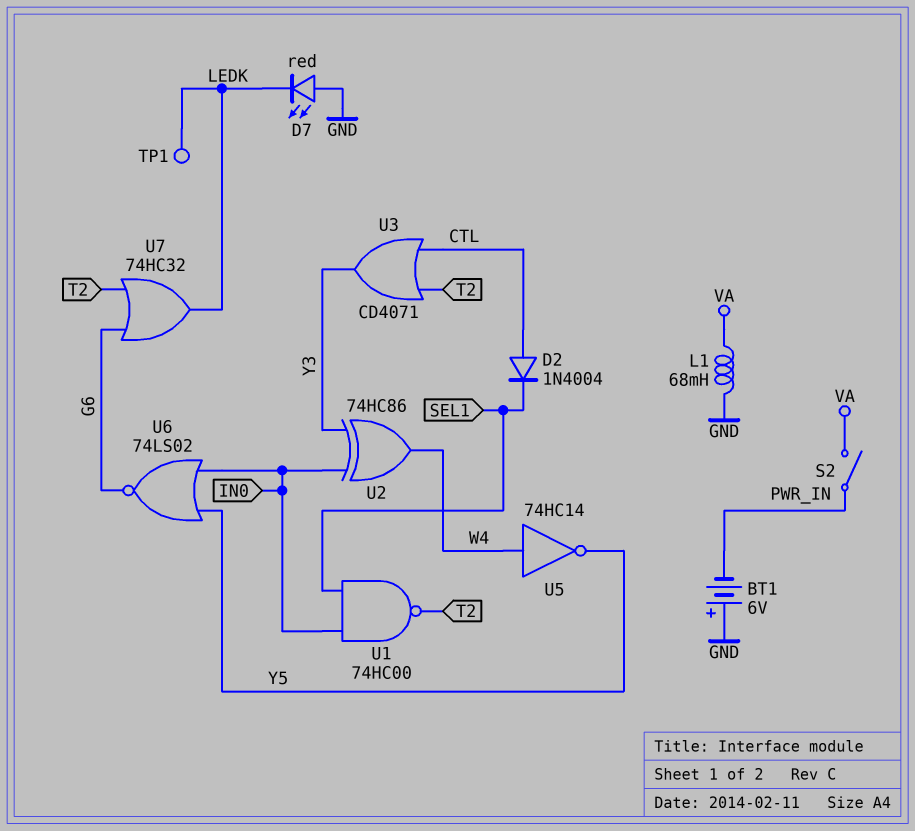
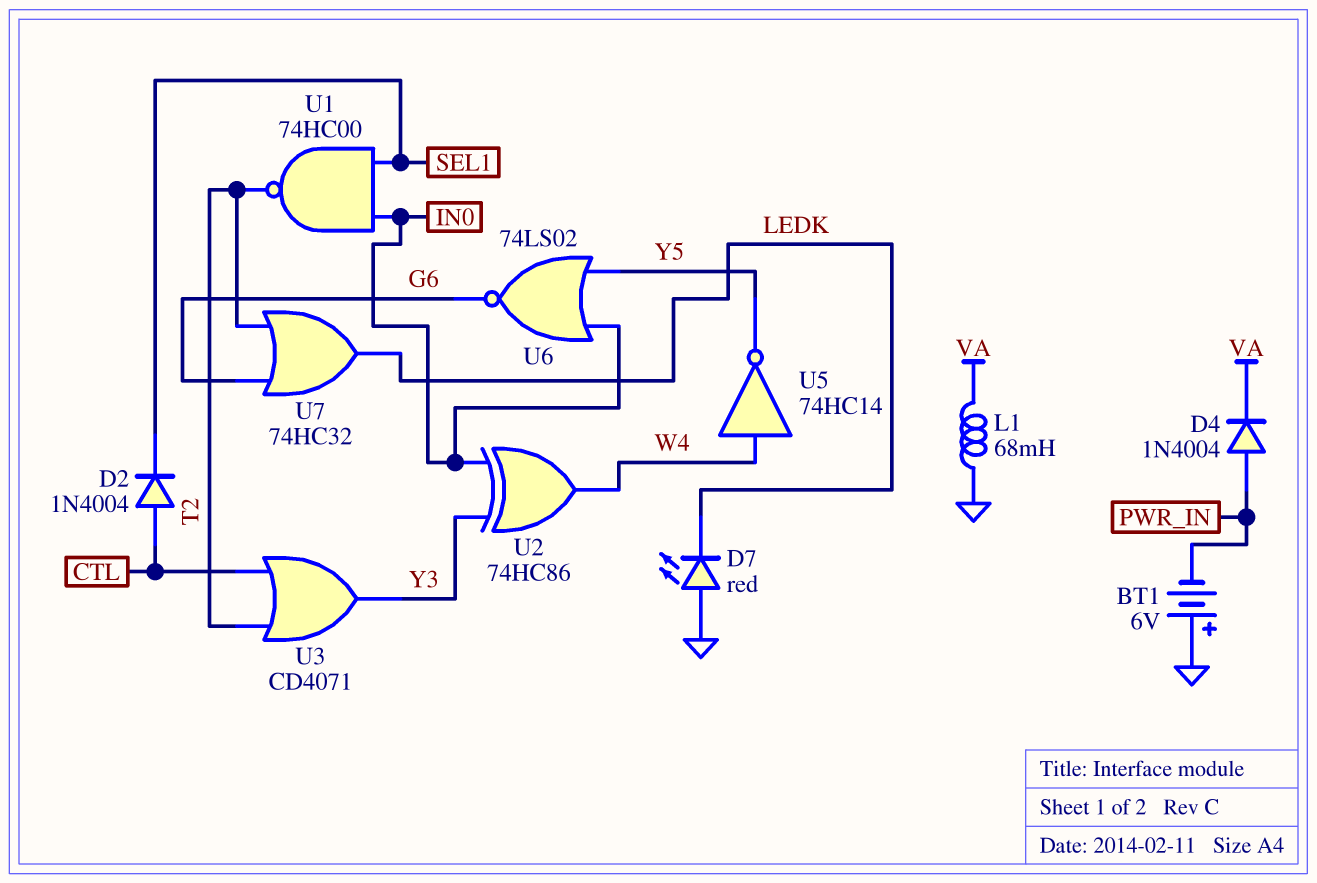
D4: none -> diode 1N4004 (A PWR_IN, K VA)
S2: switch (PWR_IN, VA) -> none
TP1: test point (LEDK) -> none

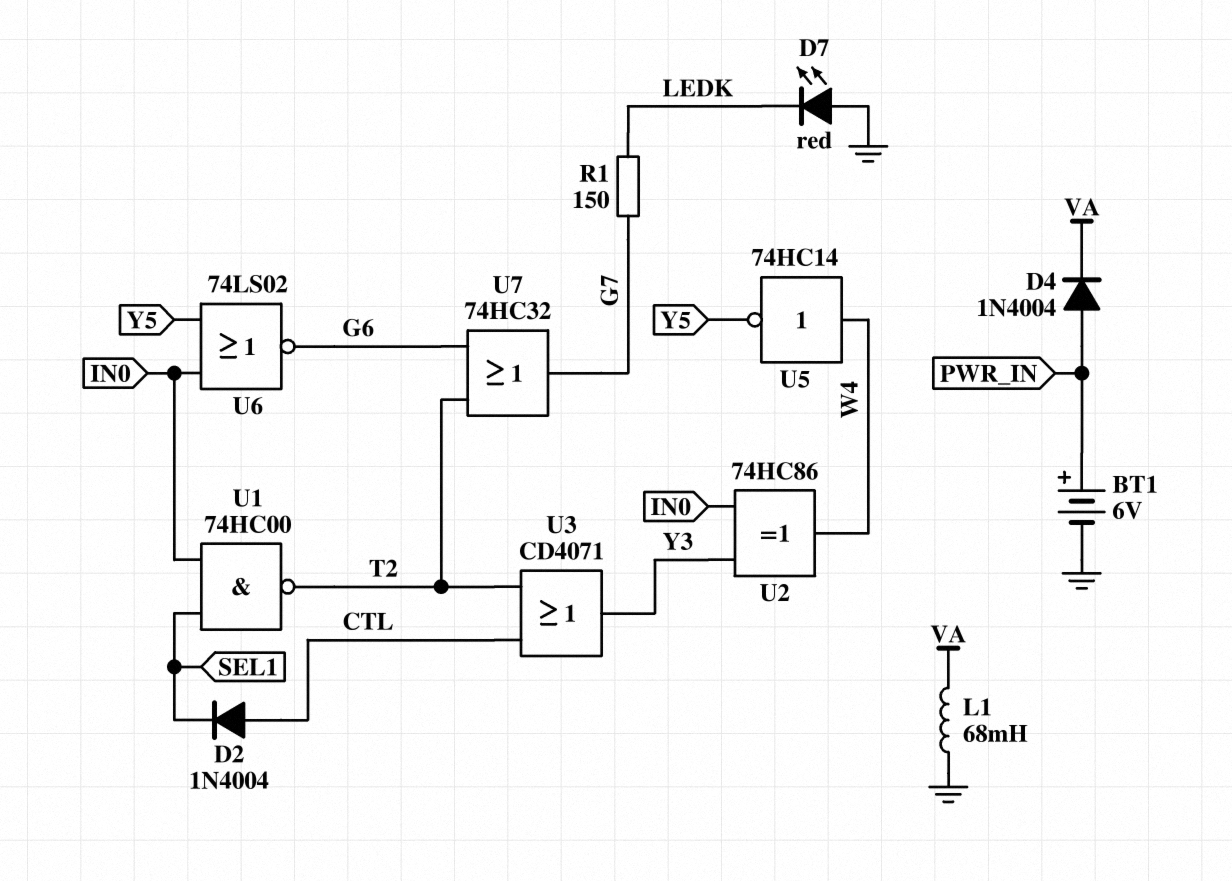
BT1: 6V (plus GND, minus PWR_IN) -> 6V (plus PWR_IN, minus GND)
R1: none -> 150 (G7, LEDK)
U7: OR 74HC32 (in G6, in T2, out LEDK) -> OR 74HC32 (in G6, in T2, out G7)

